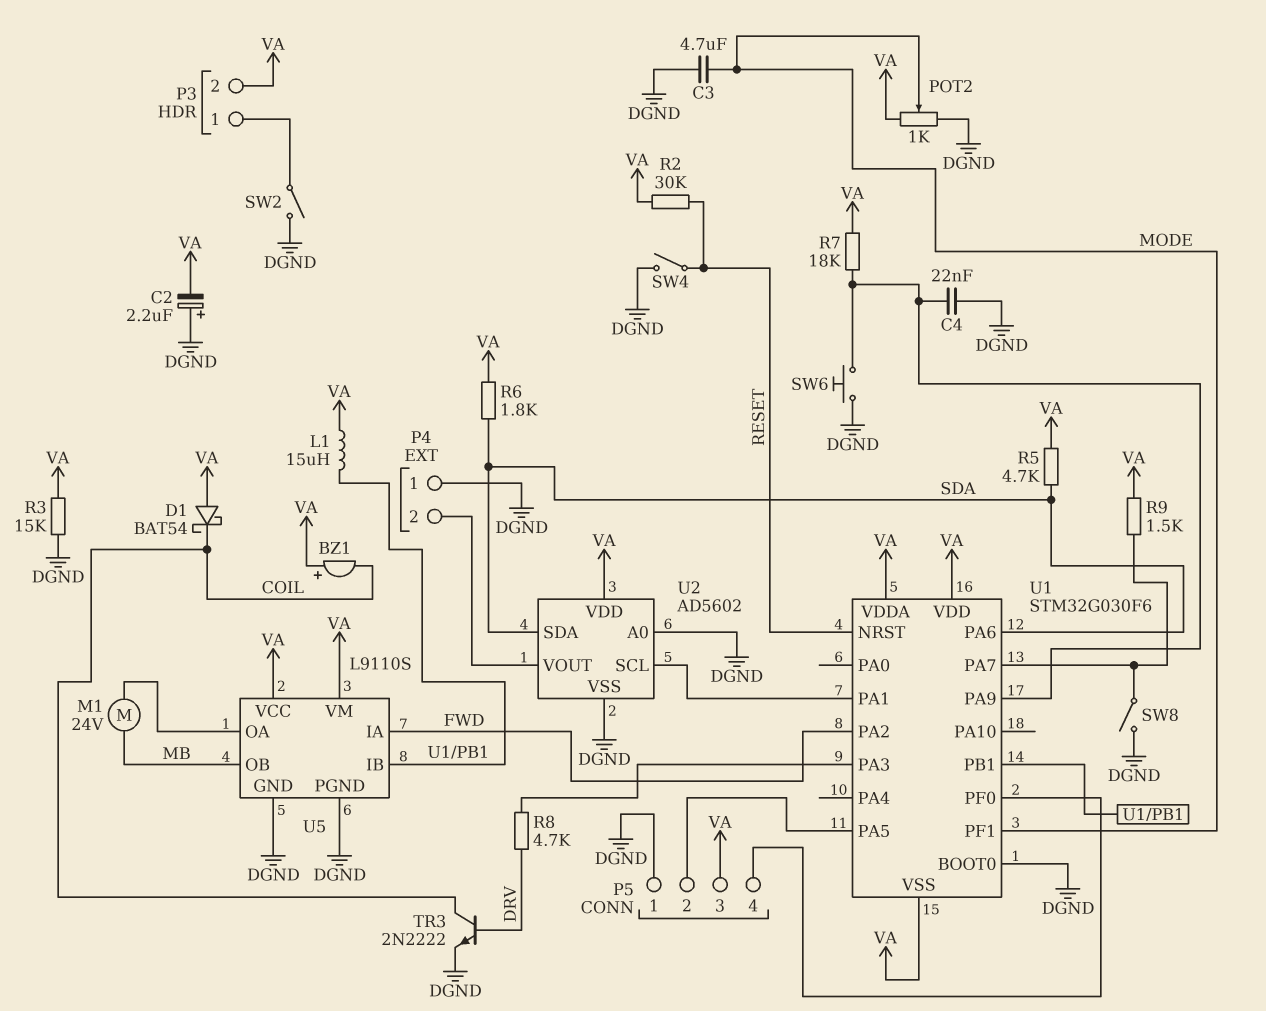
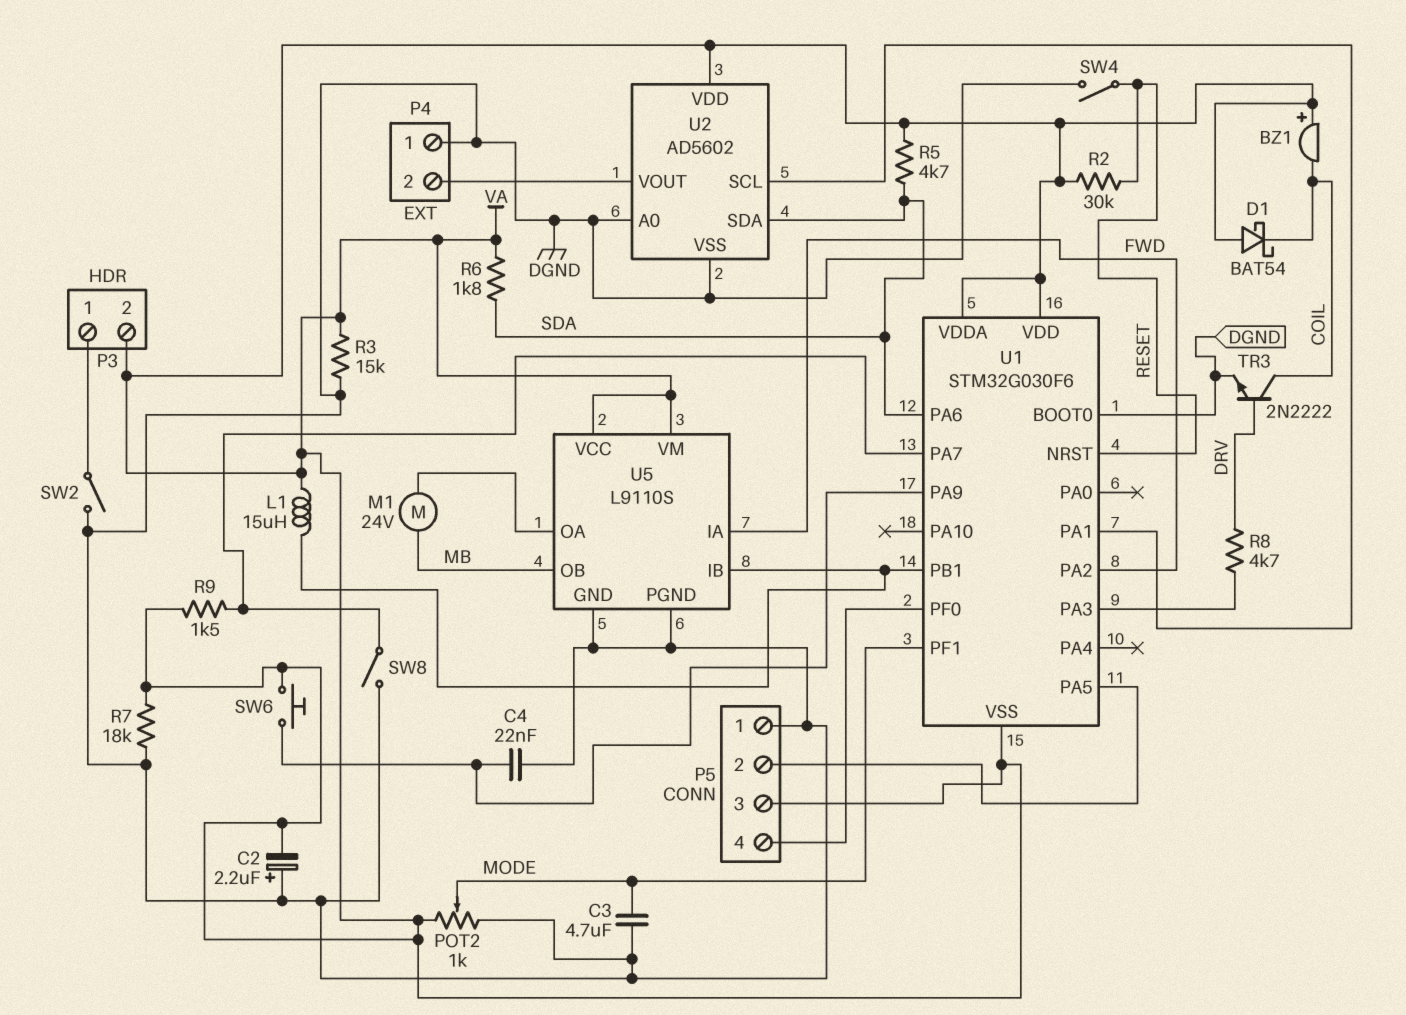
R7: 18k (U1/PA9, VA) -> 18k (DGND, VA)
SW6: button (DGND, U1/PA9) -> button (U1/PA9, VA)

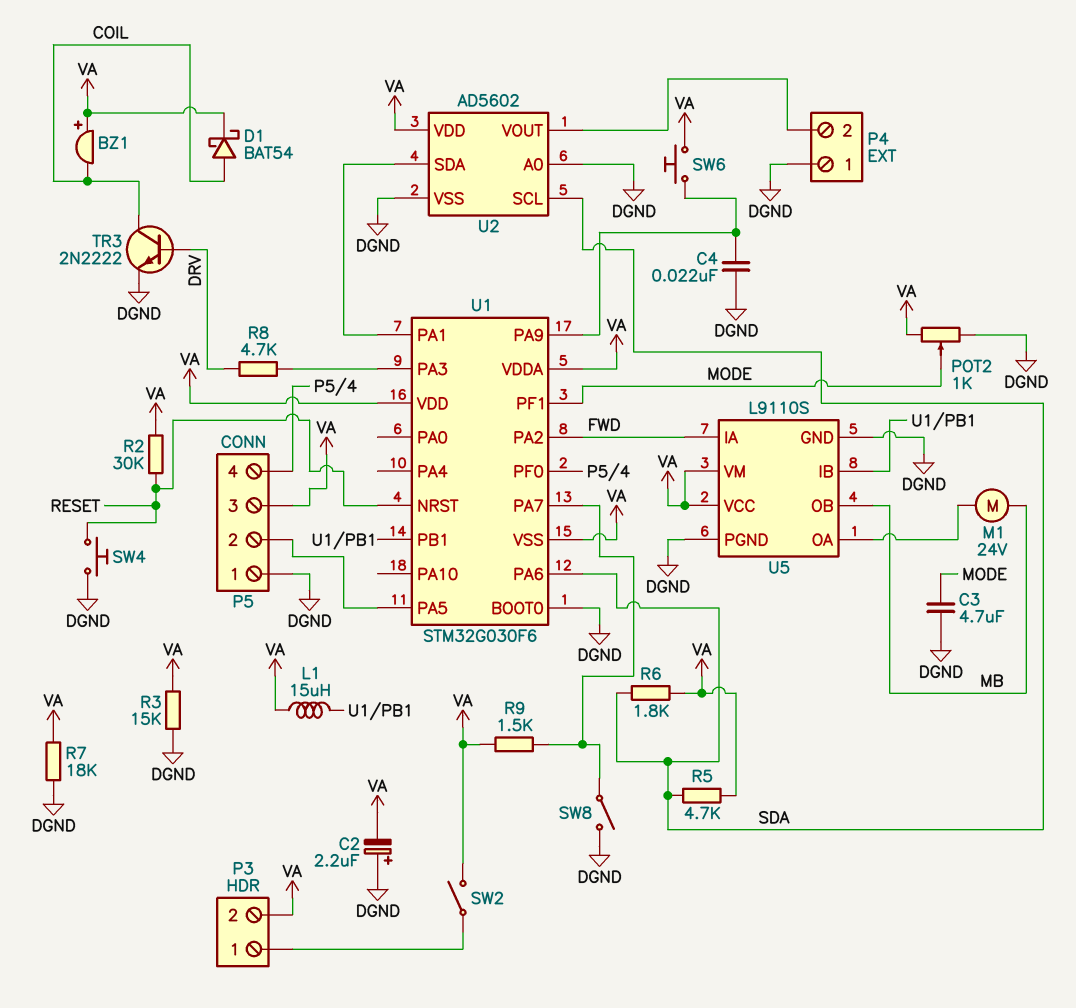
D1: schottky BAT54 (A VA, K COIL) -> schottky BAT54 (A COIL, K VA)
SW2: switch (DGND, P3/1) -> switch (P3/1, VA)
SW4: switch (DGND, RESET) -> button (DGND, RESET)
U2 pin SCL: U1/PA1 -> SDA
U2 pin SDA: SDA -> U1/PA1

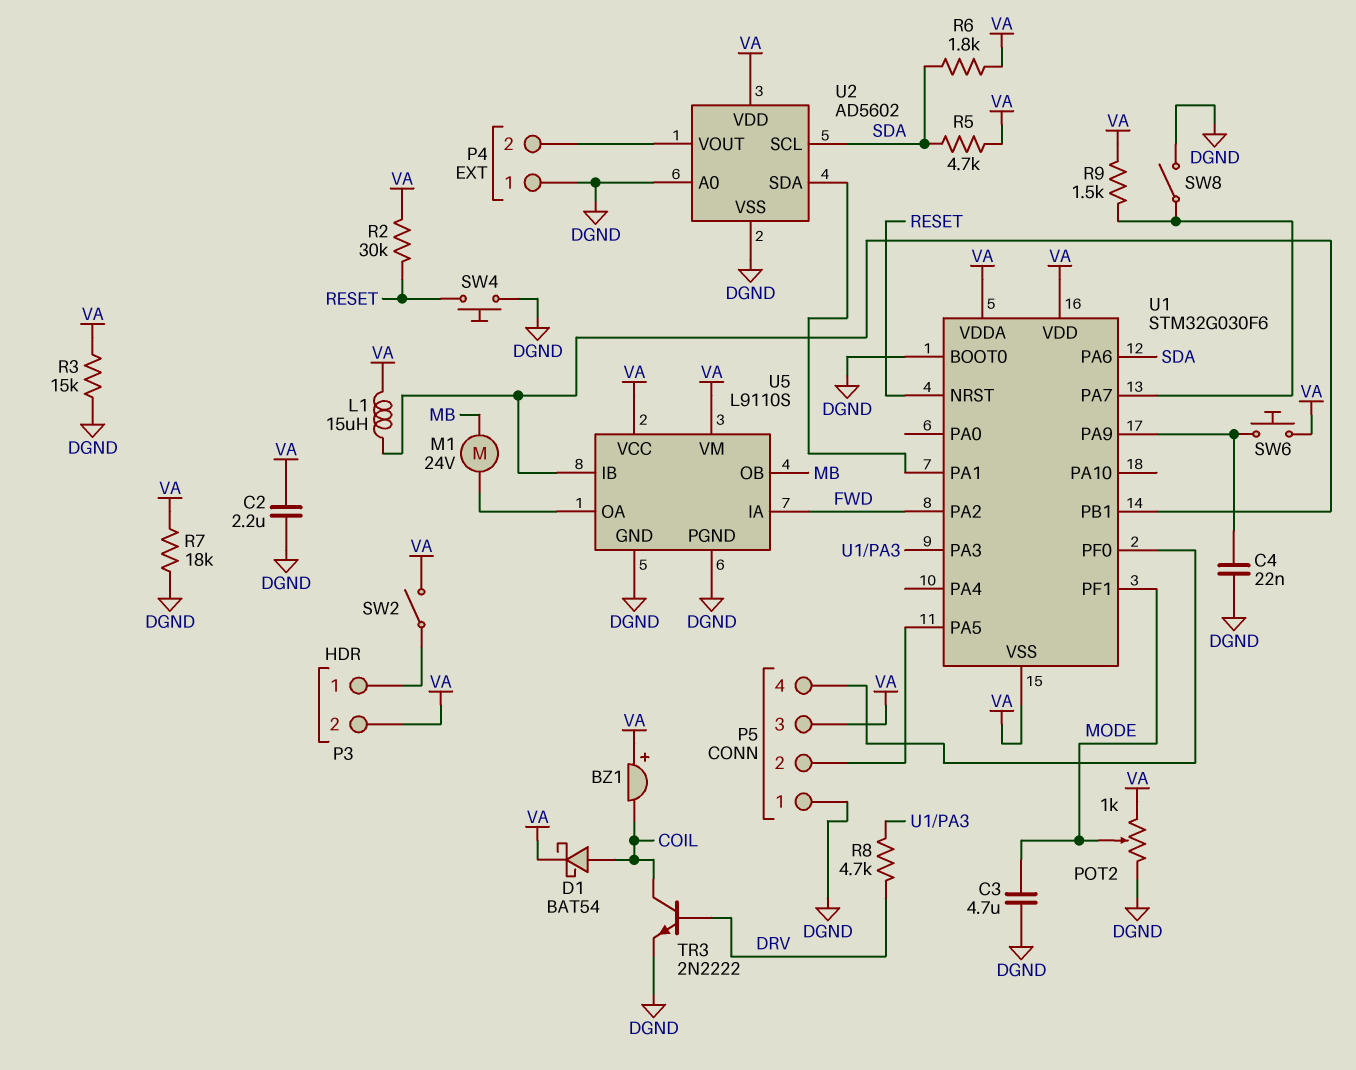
C2: 2.2uF (plus DGND, minus VA) -> 2.2uF (DGND, VA)

